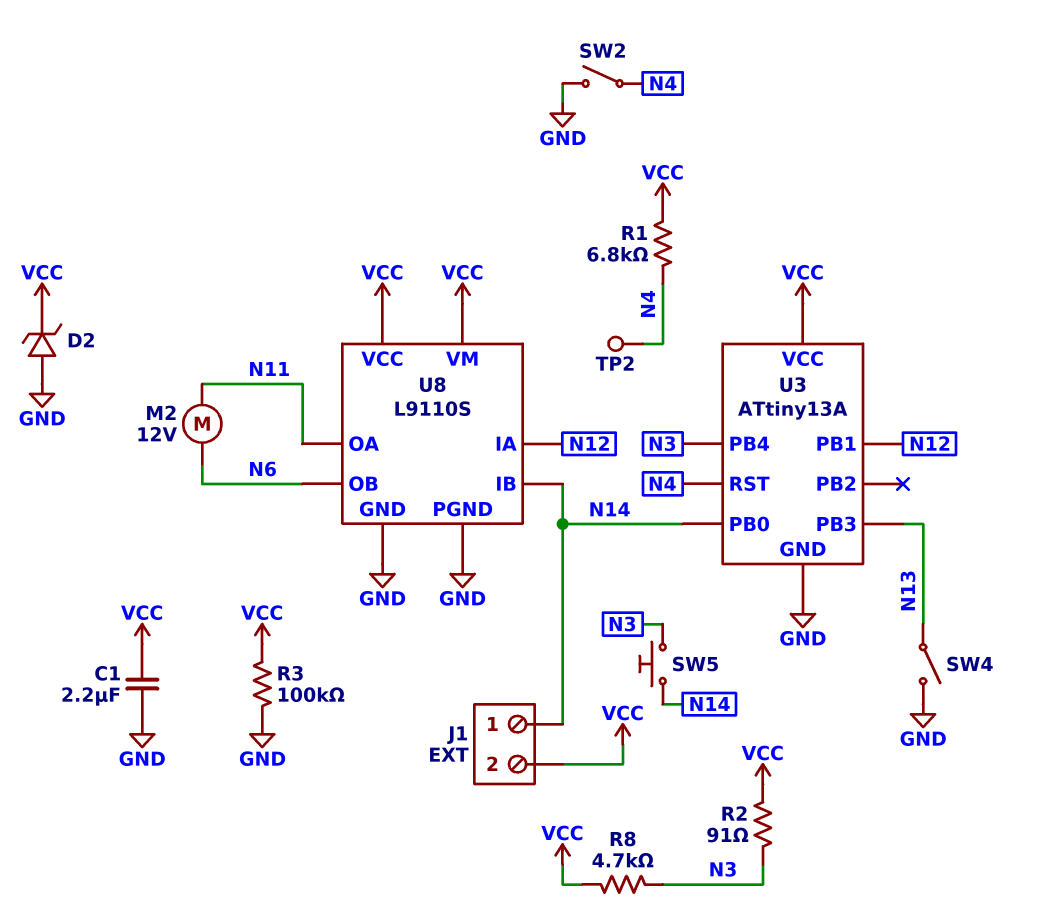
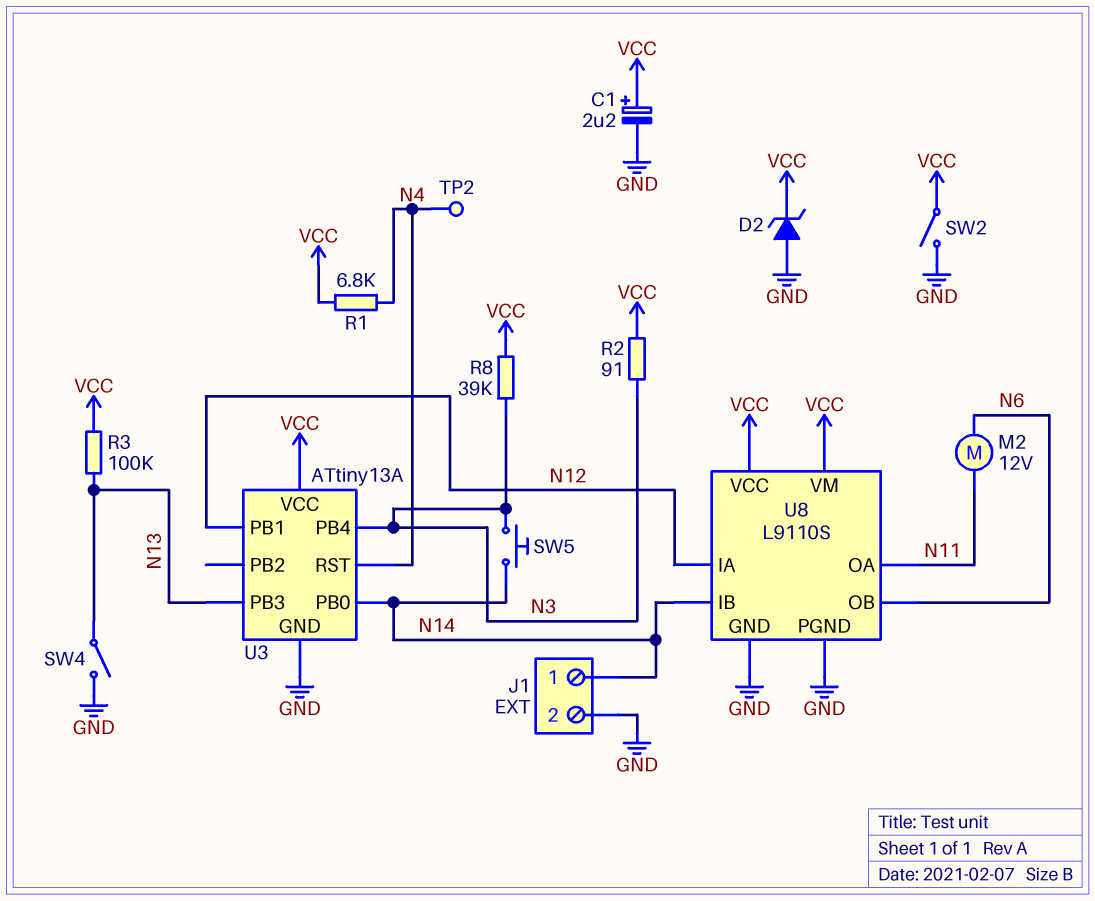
C1: 2.2uF (GND, VCC) -> 2.2uF (plus VCC, minus GND)
J1 pin 2: VCC -> GND
R3: 100k (GND, VCC) -> 100k (N13, VCC)
R8: 4.7k (N3, VCC) -> 39k (N3, VCC)
SW2: switch (GND, N4) -> switch (GND, VCC)

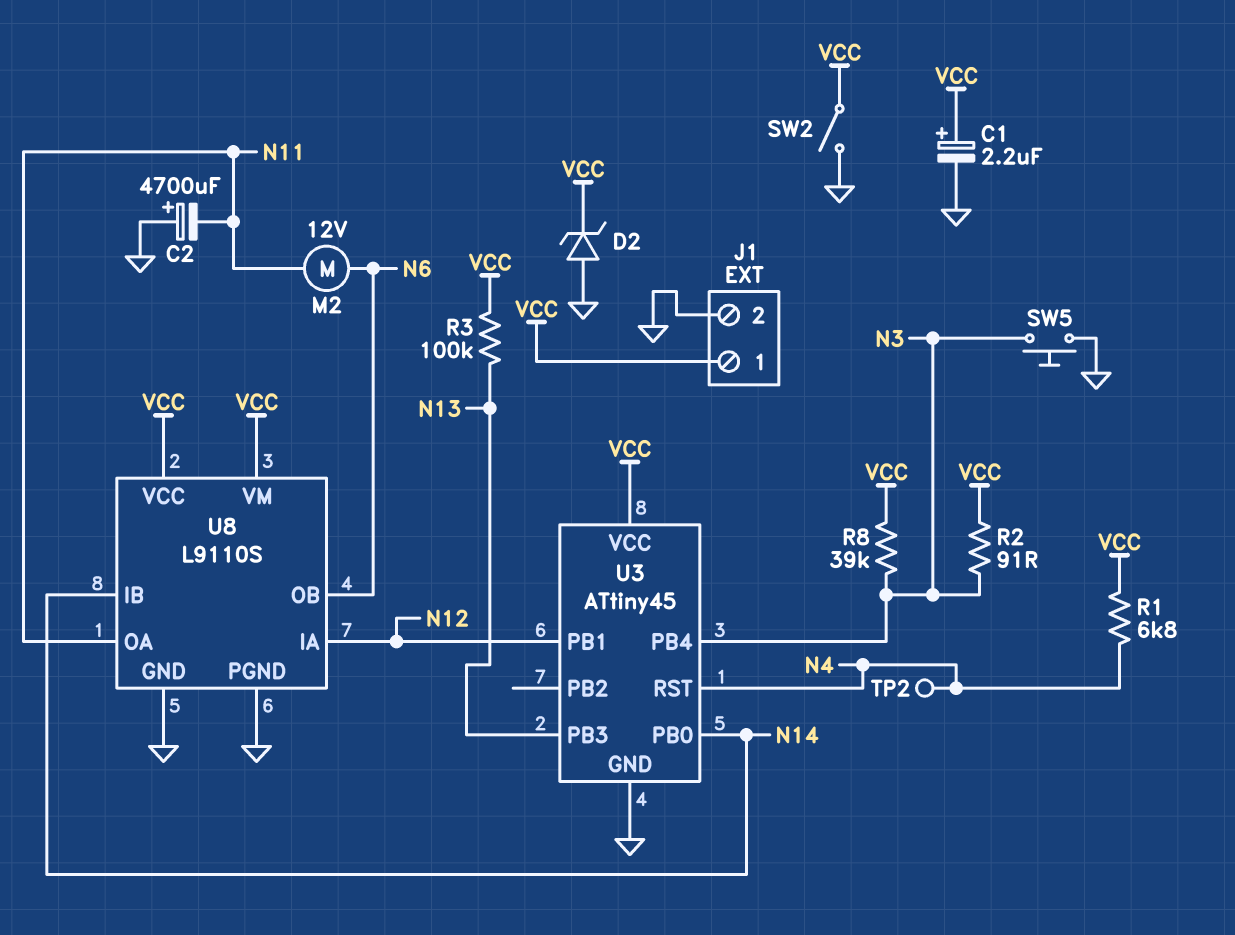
C2: none -> 4700uF (plus GND, minus N11)
J1 pin 1: N14 -> VCC
SW4: switch (GND, N13) -> none
SW5: button (N3, N14) -> button (GND, N3)
U3: ATtiny13A -> ATtiny45

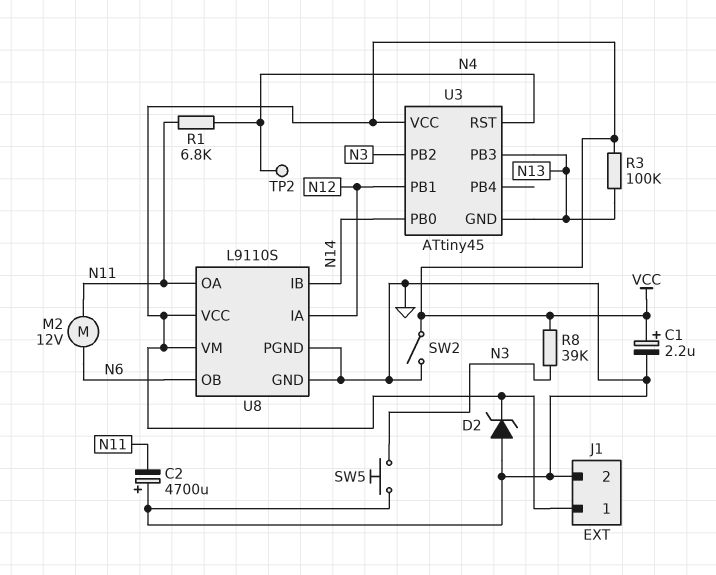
R1: 6.8k (N4, VCC) -> 6.8k (N4, N11)
R2: 91 (N3, VCC) -> none
U3 pin GND: GND -> N13
U3 pin PB2: none -> N3
U3 pin PB4: N3 -> none

